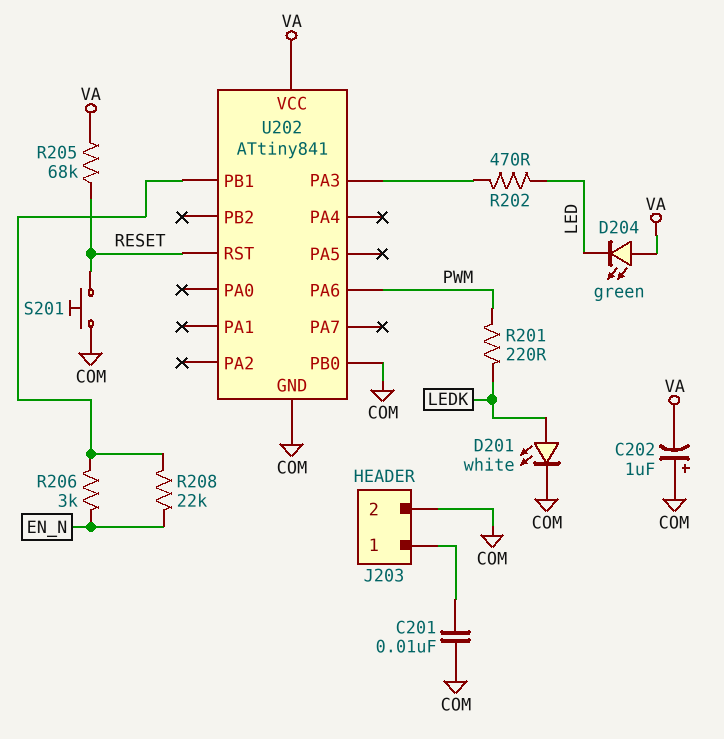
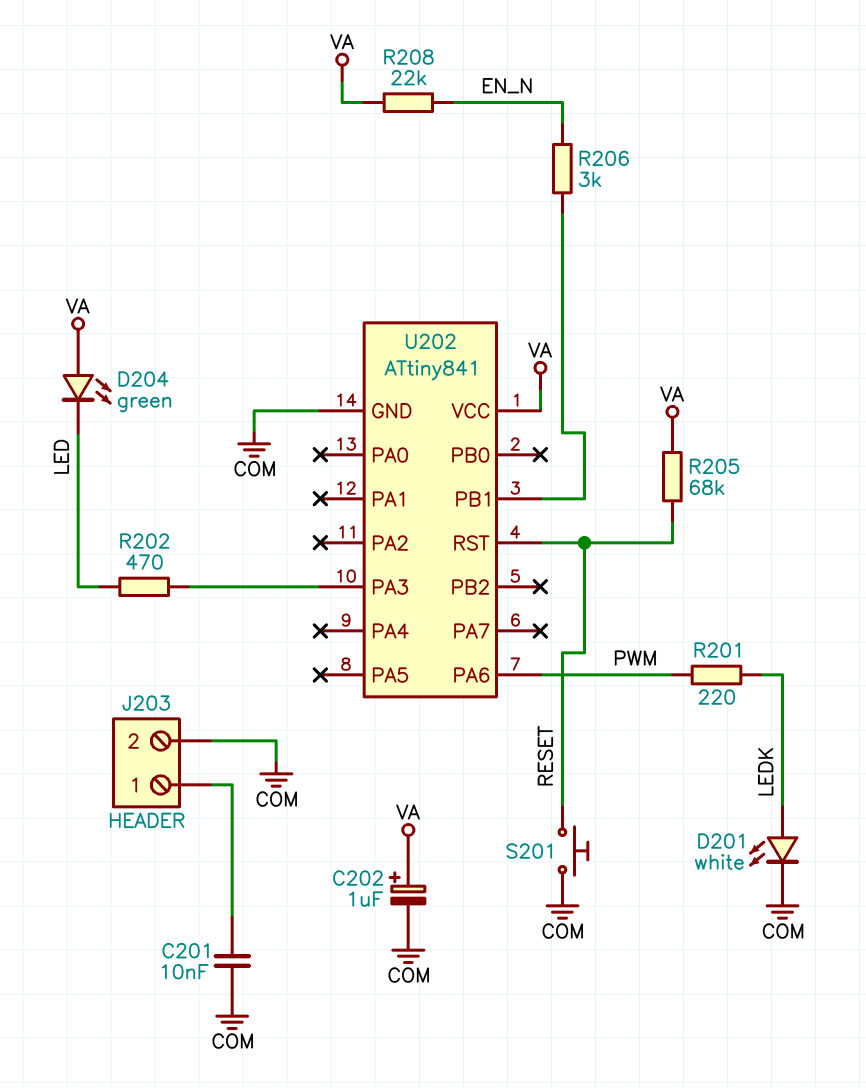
C202: 1uF (plus COM, minus VA) -> 1uF (plus VA, minus COM)
R208: 22k (EN_N, U202/PB1) -> 22k (EN_N, VA)
U202 pin PB0: COM -> none

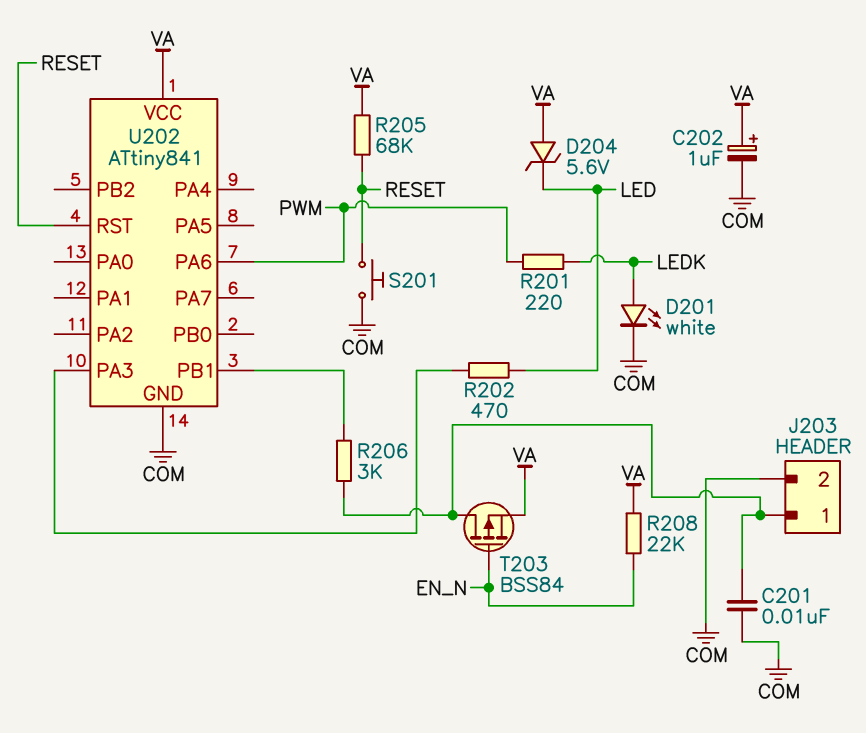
D204: LED green (A VA, K LED) -> zener 5.6V (A VA, K LED)
R206: 3k (EN_N, U202/PB1) -> 3k (J203/1, U202/PB1)
T203: none -> PMOS BSS84 (G EN_N, D J203/1, S VA)

